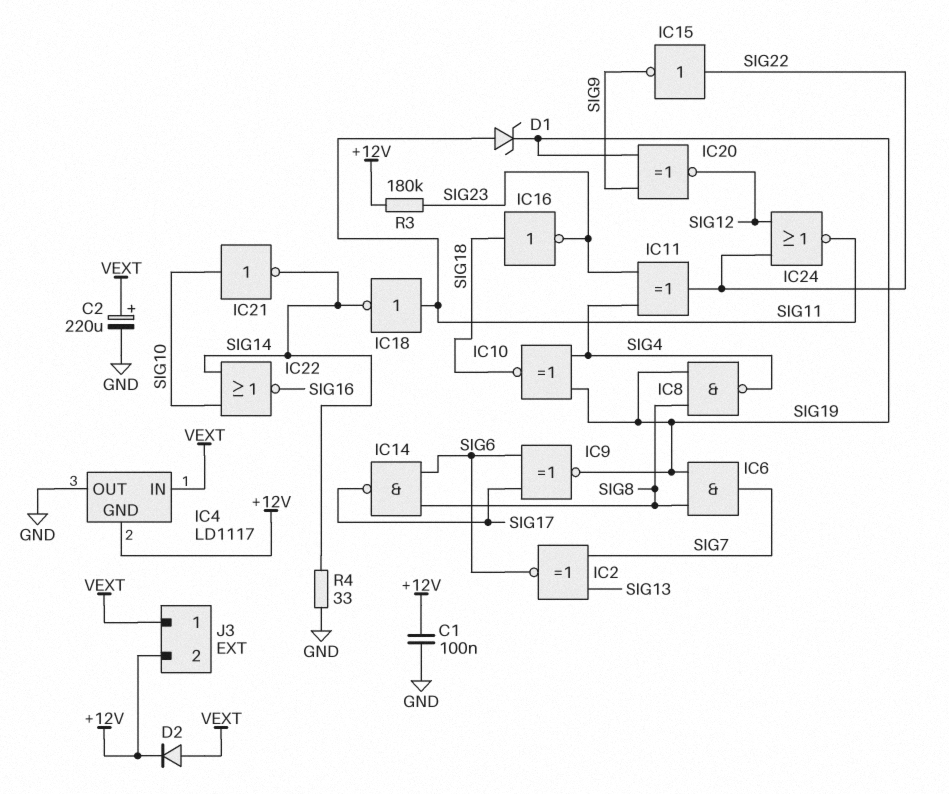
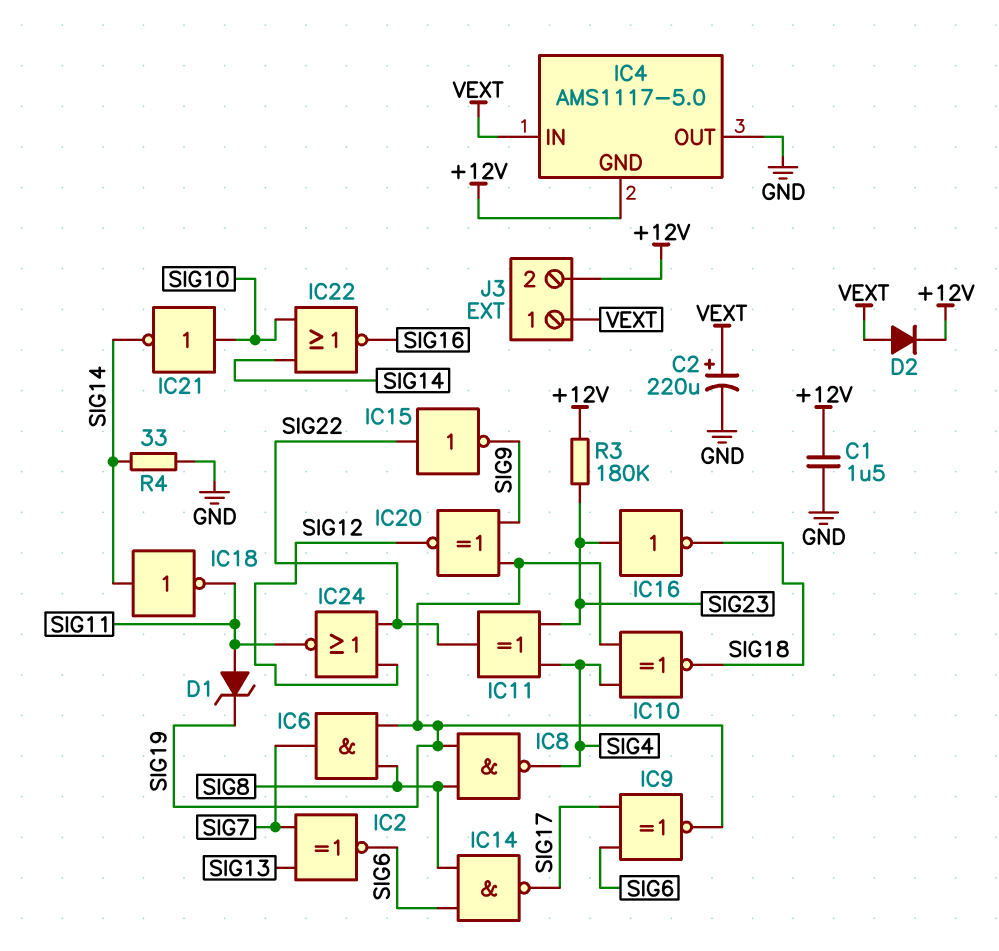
C1: 100nF (+12V, GND) -> 1.5uF (+12V, GND)
IC4: LD1117 -> AMS1117-5.0
IC16: NOT (in SIG18, out SIG23) -> NOT (in SIG23, out SIG18)
IC18: NOT (in SIG11, out SIG14) -> NOT (in SIG14, out SIG11)

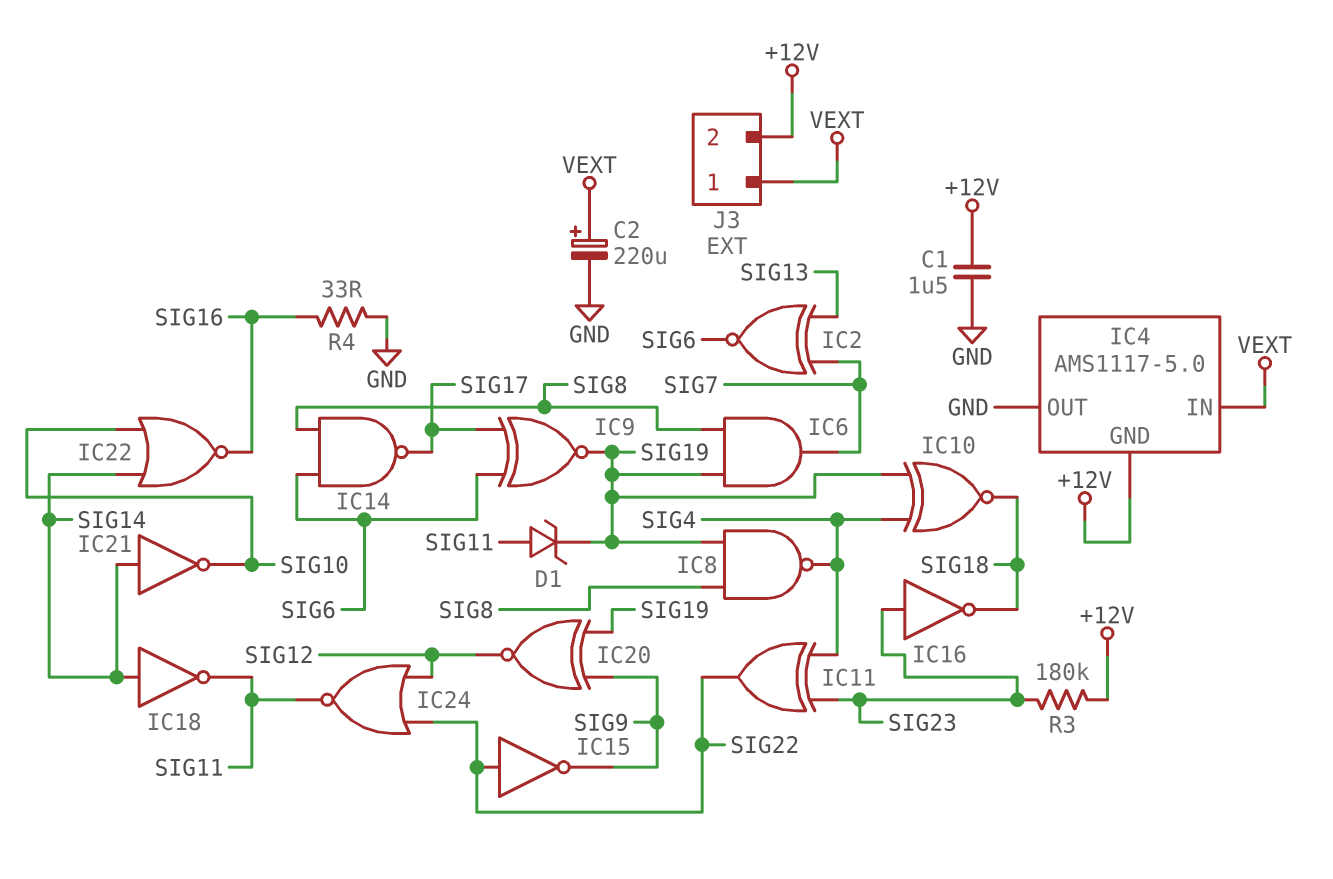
D2: diode (A VEXT, K +12V) -> none
IC21: NOT (in SIG10, out SIG14) -> NOT (in SIG14, out SIG10)
R4: 33 (GND, SIG14) -> 33 (GND, SIG16)

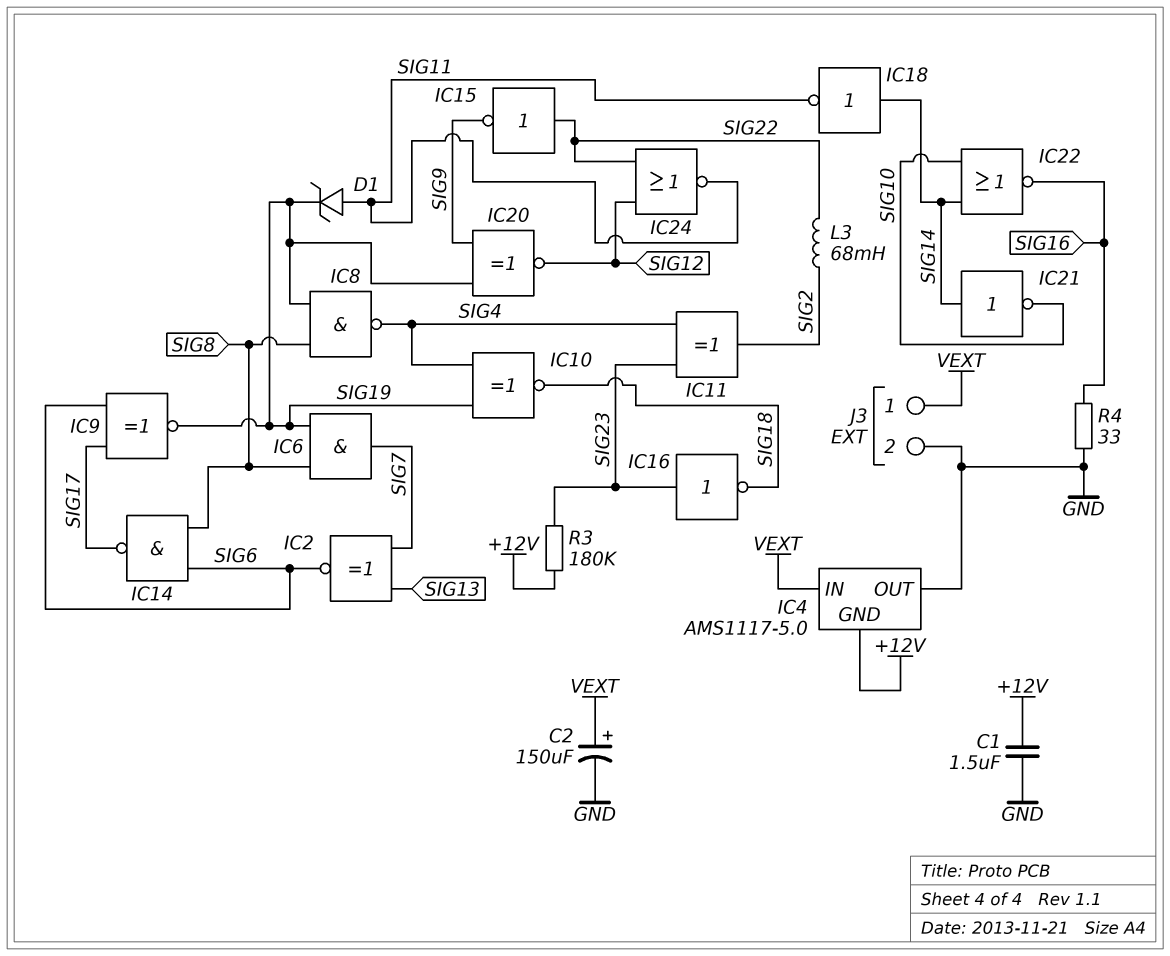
C2: 220uF (plus VEXT, minus GND) -> 150uF (plus VEXT, minus GND)
IC11: XOR (in SIG4, in SIG23, out SIG22) -> XOR (in SIG4, in SIG23, out SIG2)
J3 pin 2: +12V -> GND
L3: none -> 68mH (SIG2, SIG22)

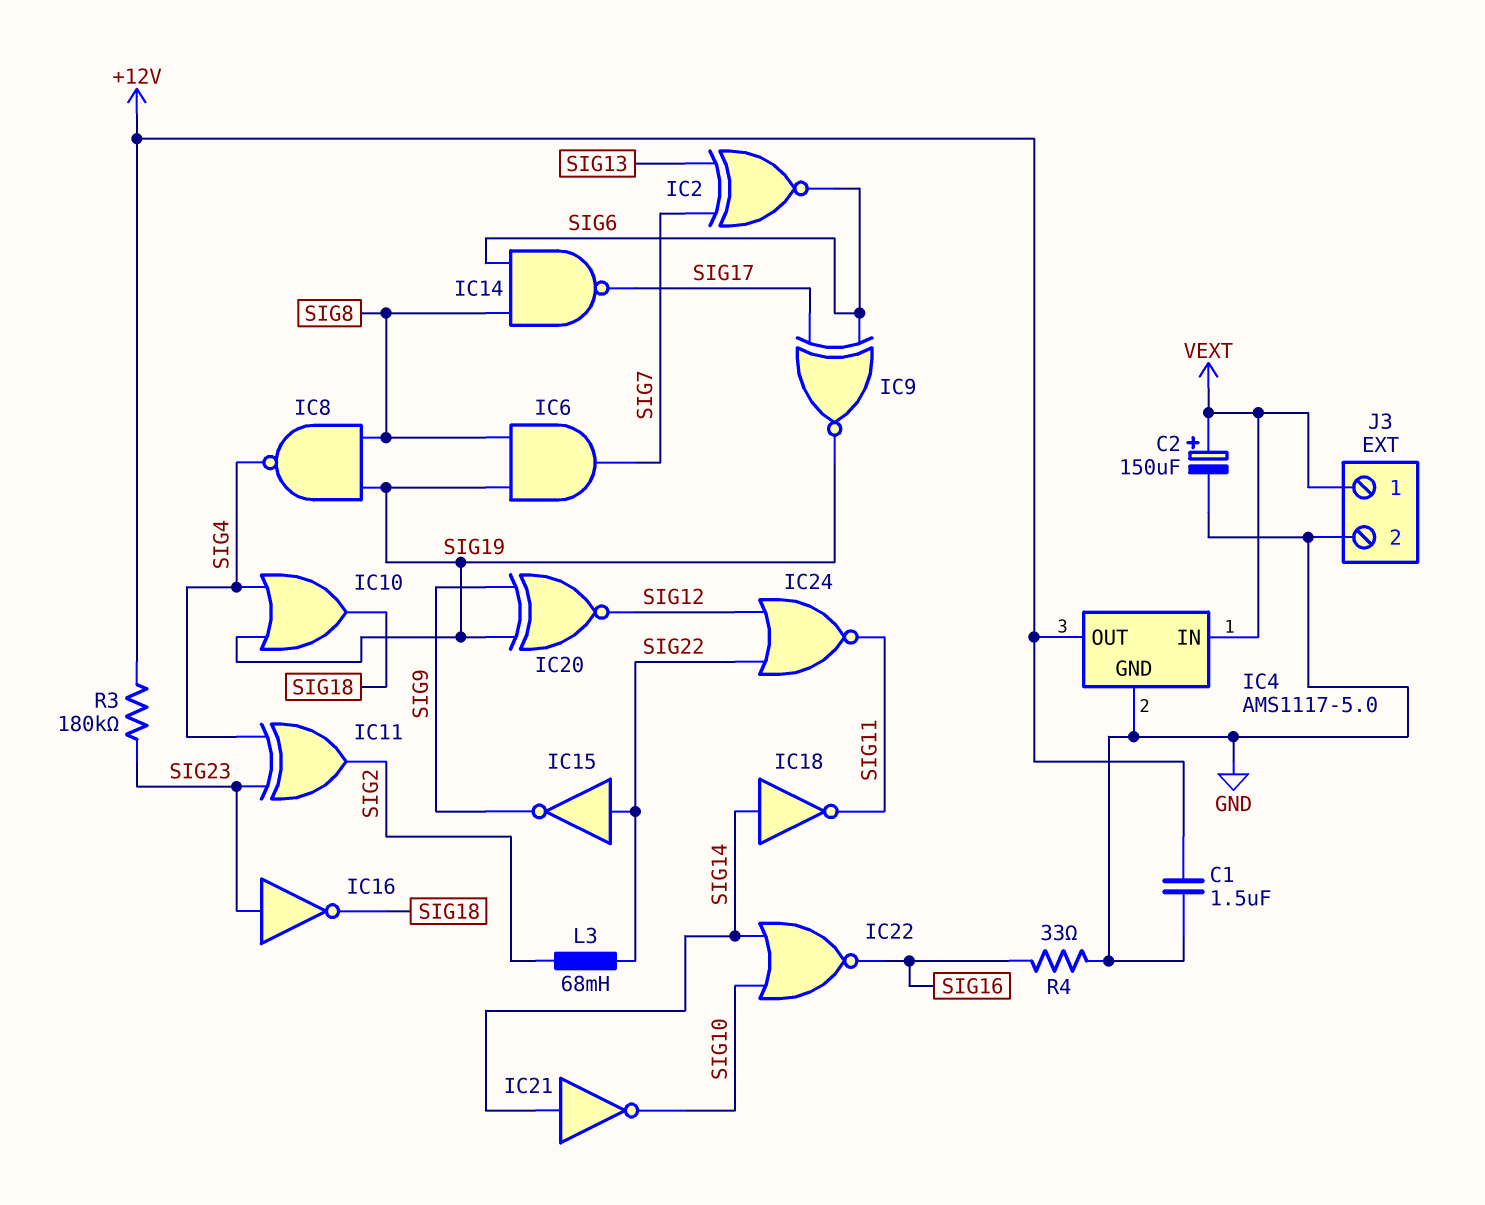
D1: zener (A SIG11, K SIG19) -> none
IC4 pin GND: +12V -> GND
IC4 pin OUT: GND -> +12V
IC10: XNOR (in SIG4, in SIG19, out SIG18) -> OR (in SIG4, in SIG19, out SIG18)

